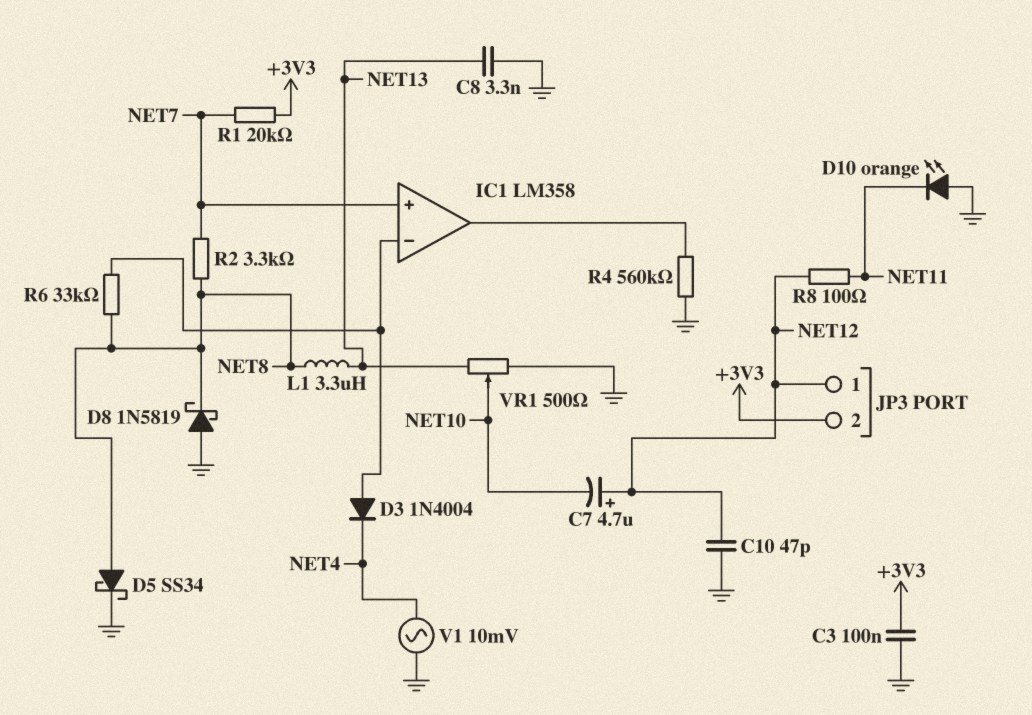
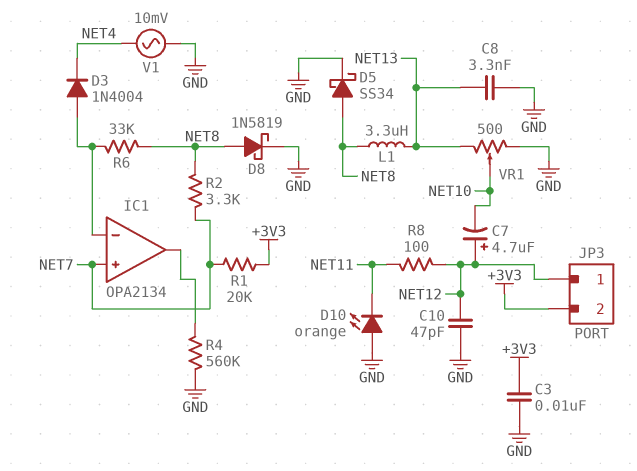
C3: 100nF (+3V3, GND) -> 10nF (+3V3, GND)
D8: schottky 1N5819 (A GND, K NET8) -> schottky 1N5819 (A NET8, K GND)
IC1: LM358 -> OPA2134

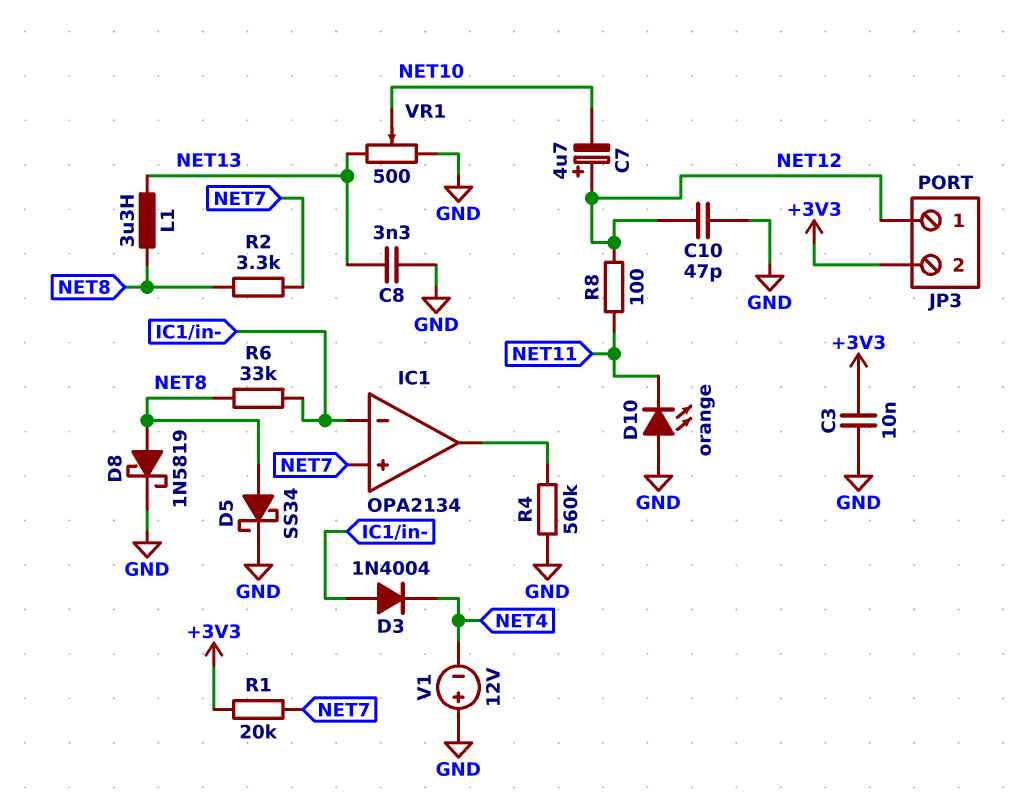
V1: AC 10mV (GND, NET4) -> 12V (plus GND, minus NET4)

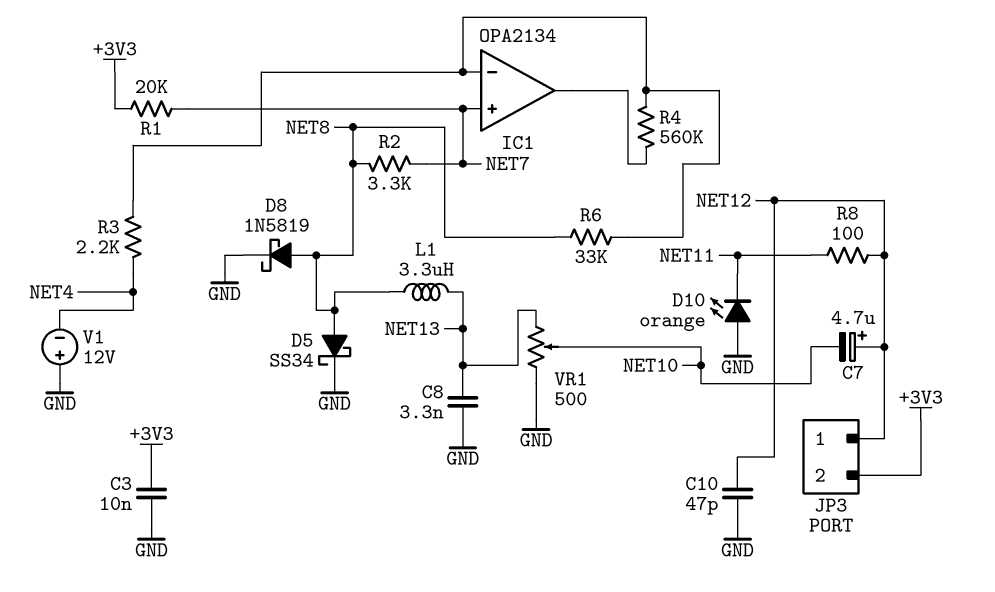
D3: diode 1N4004 (A IC1/in-, K NET4) -> none
R3: none -> 2.2k (IC1/in-, NET4)
R4: 560k (GND, IC1/out) -> 560k (IC1/in-, IC1/out)

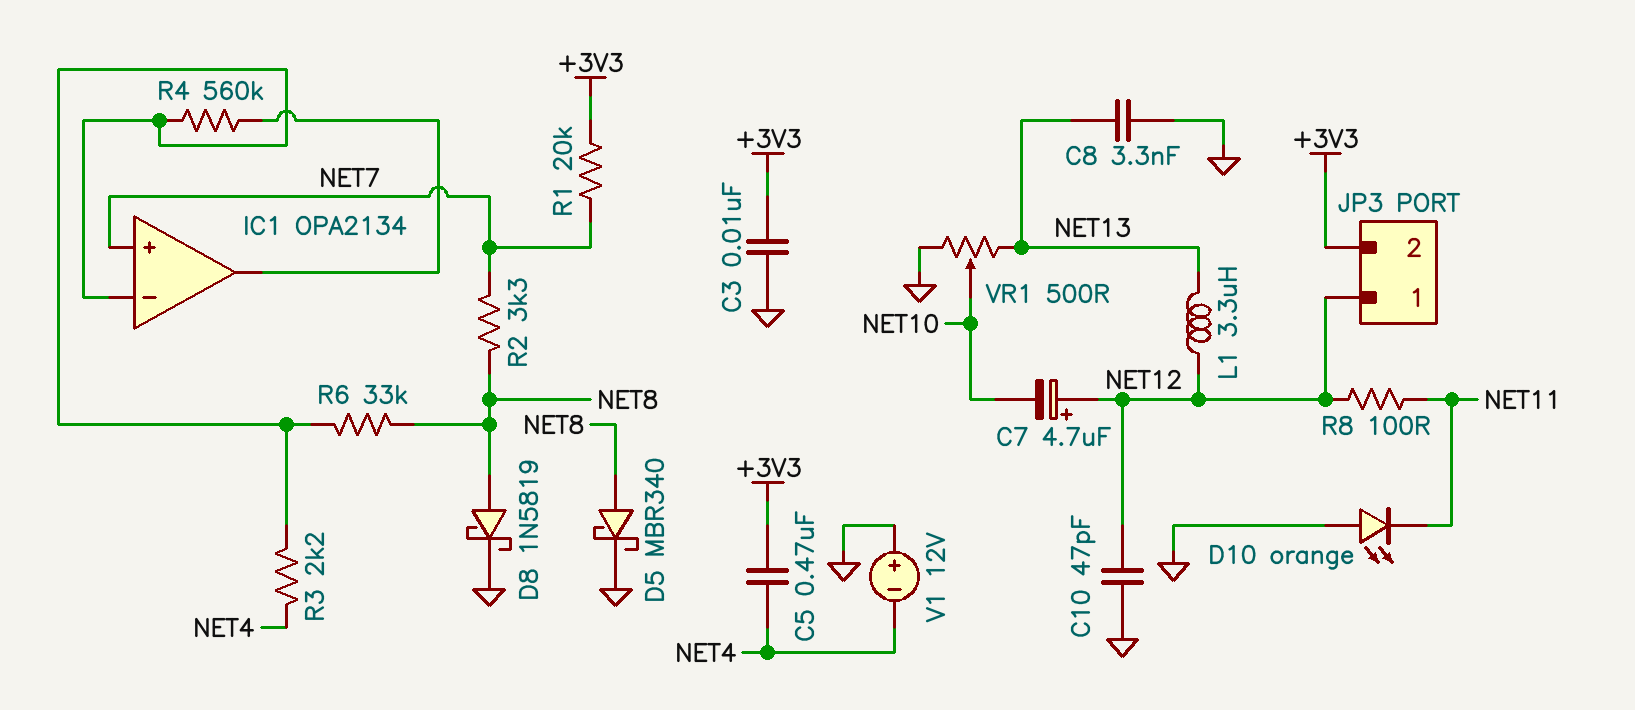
C5: none -> 470nF (+3V3, NET4)
D5: schottky SS34 (A NET8, K GND) -> schottky MBR340 (A NET8, K GND)
L1: 3.3uH (NET8, NET13) -> 3.3uH (NET12, NET13)

